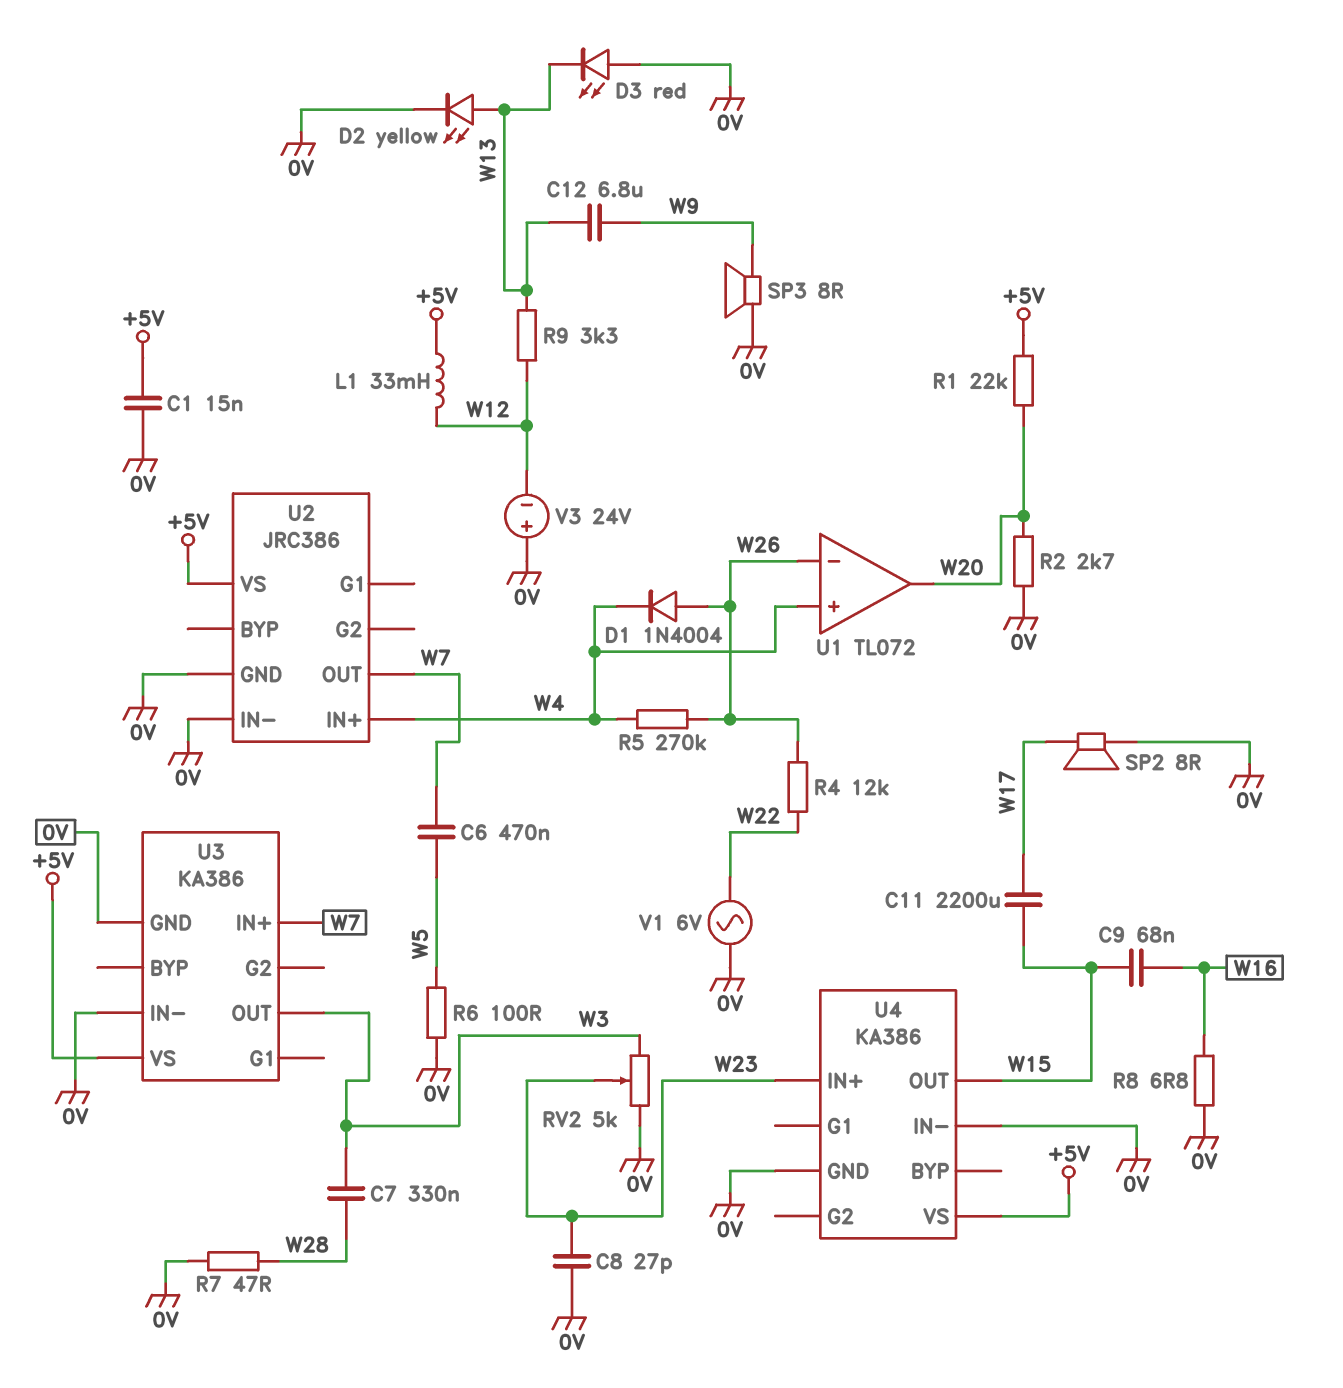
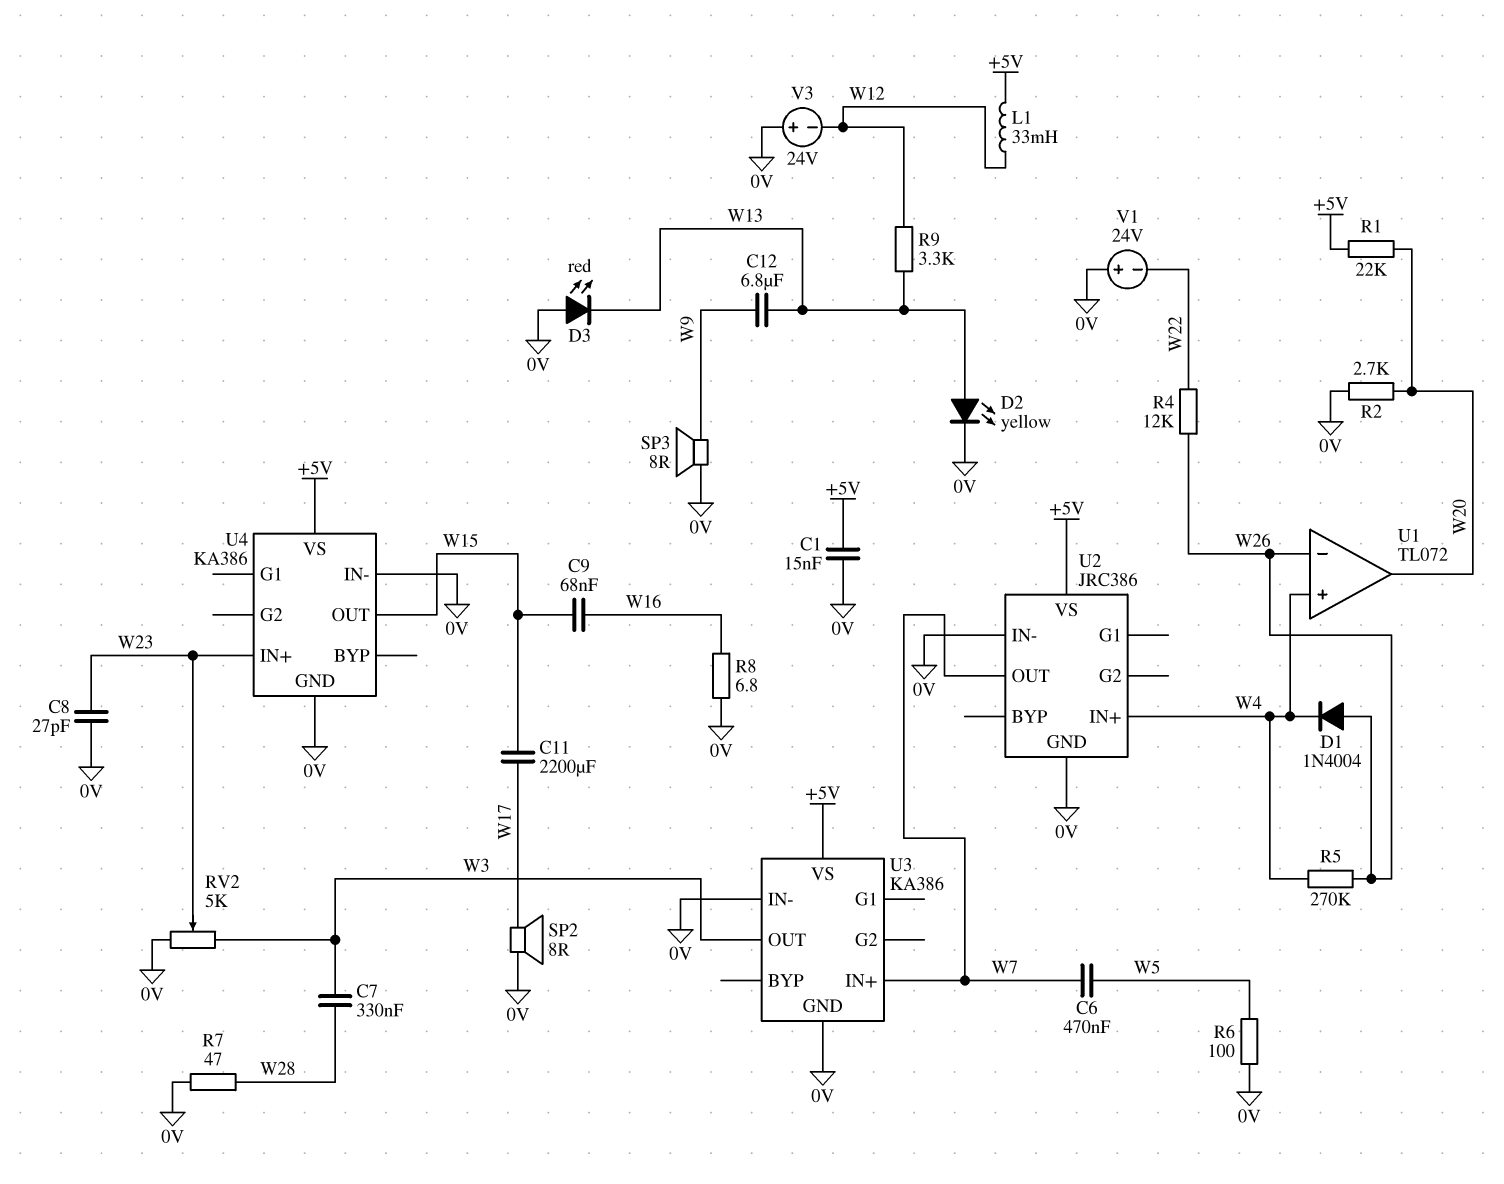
V1: AC 6V (0V, W22) -> 24V (plus 0V, minus W22)

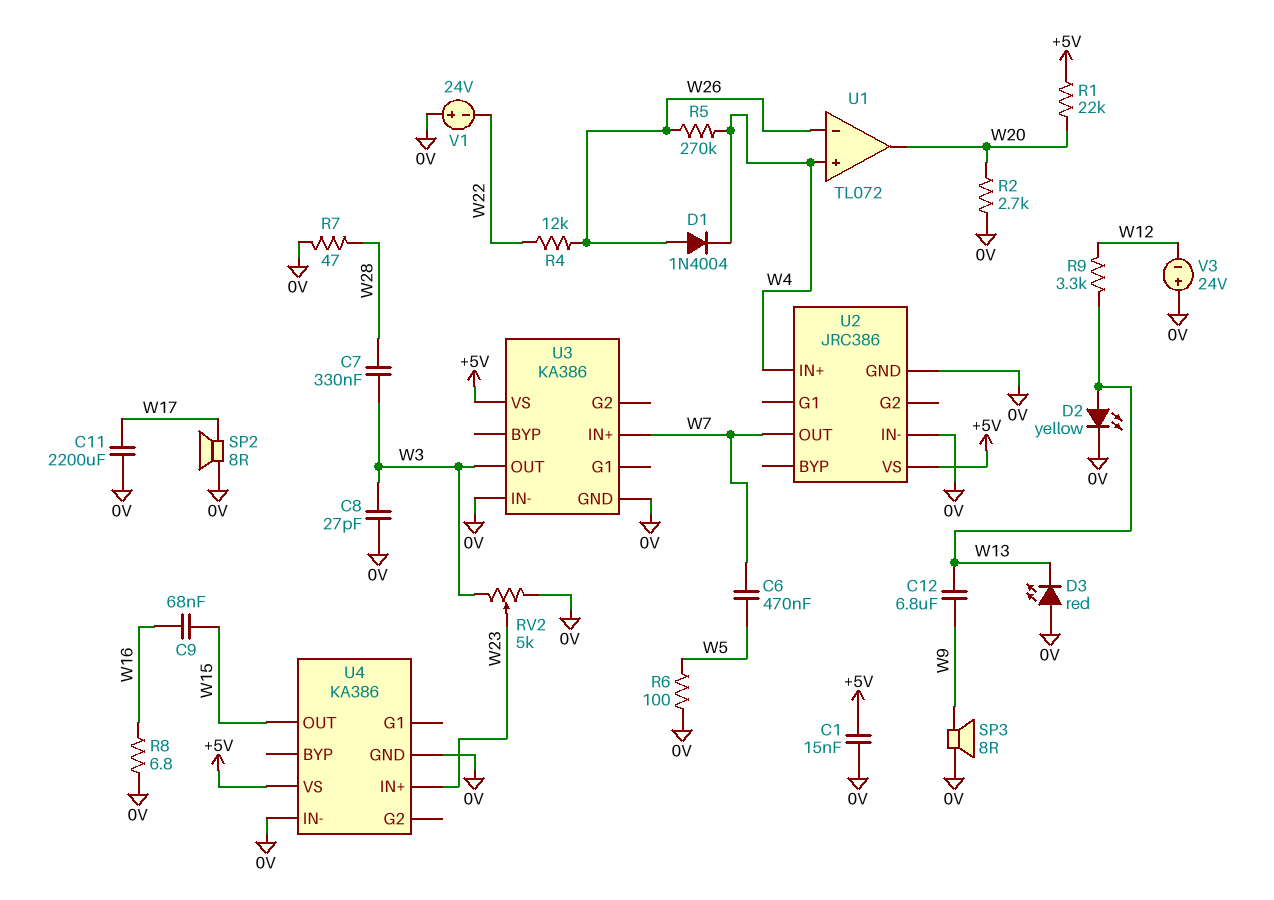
C8: 27pF (0V, W23) -> 27pF (0V, W3)
C11: 2200uF (W15, W17) -> 2200uF (0V, W17)
L1: 33mH (+5V, W12) -> none

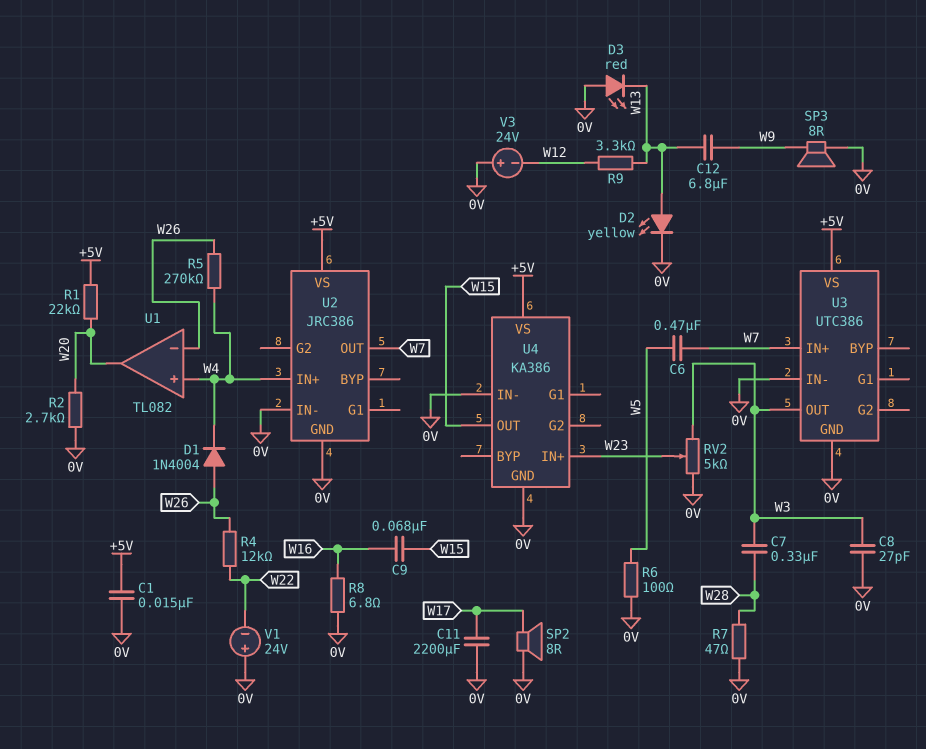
U1: TL072 -> TL082
U3: KA386 -> UTC386

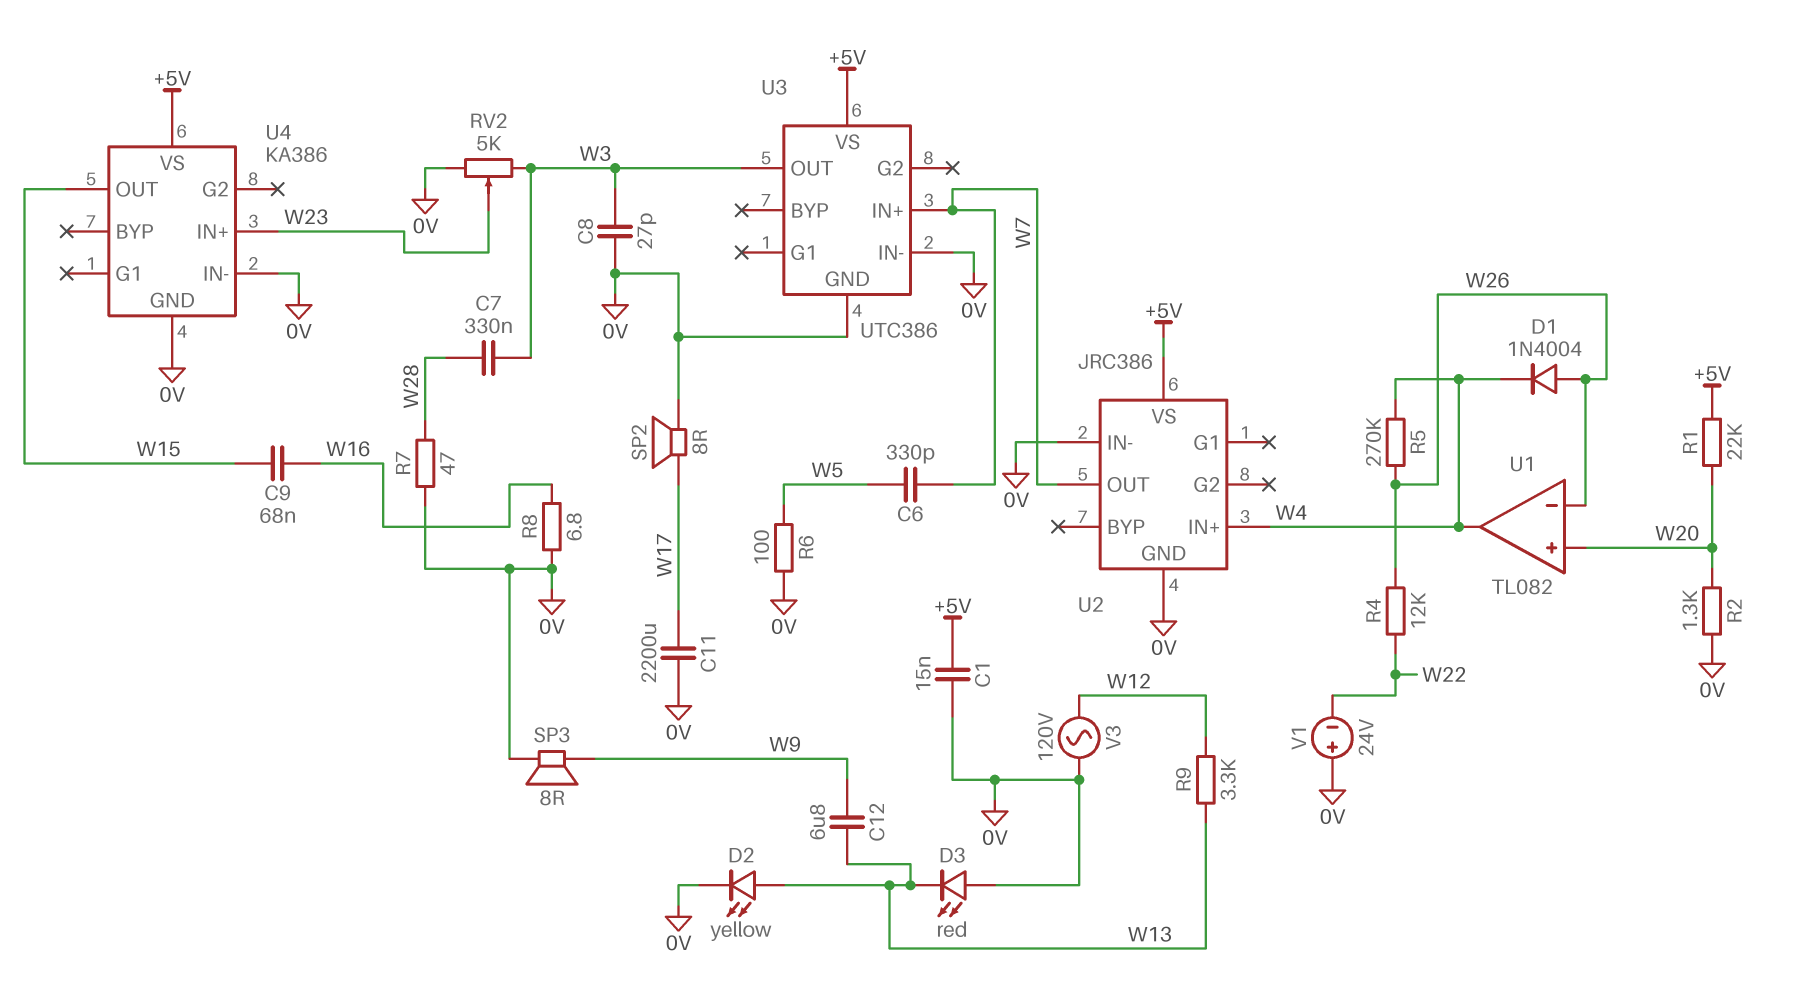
C6: 470nF (W5, W7) -> 330pF (W5, W7)
R2: 2.7k (0V, W20) -> 1.3k (0V, W20)
U1 pin in+: W4 -> W20
U1 pin out: W20 -> W4
V3: 24V (plus 0V, minus W12) -> AC 120V (0V, W12)

